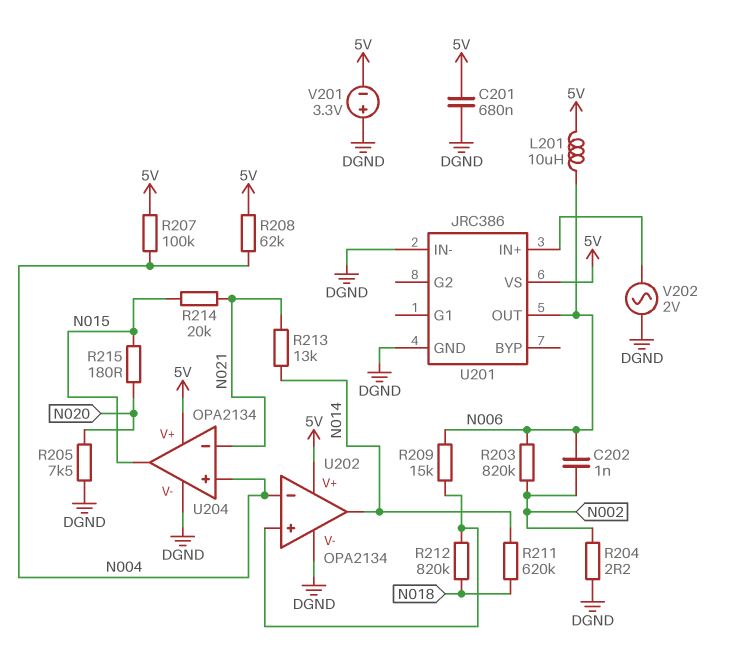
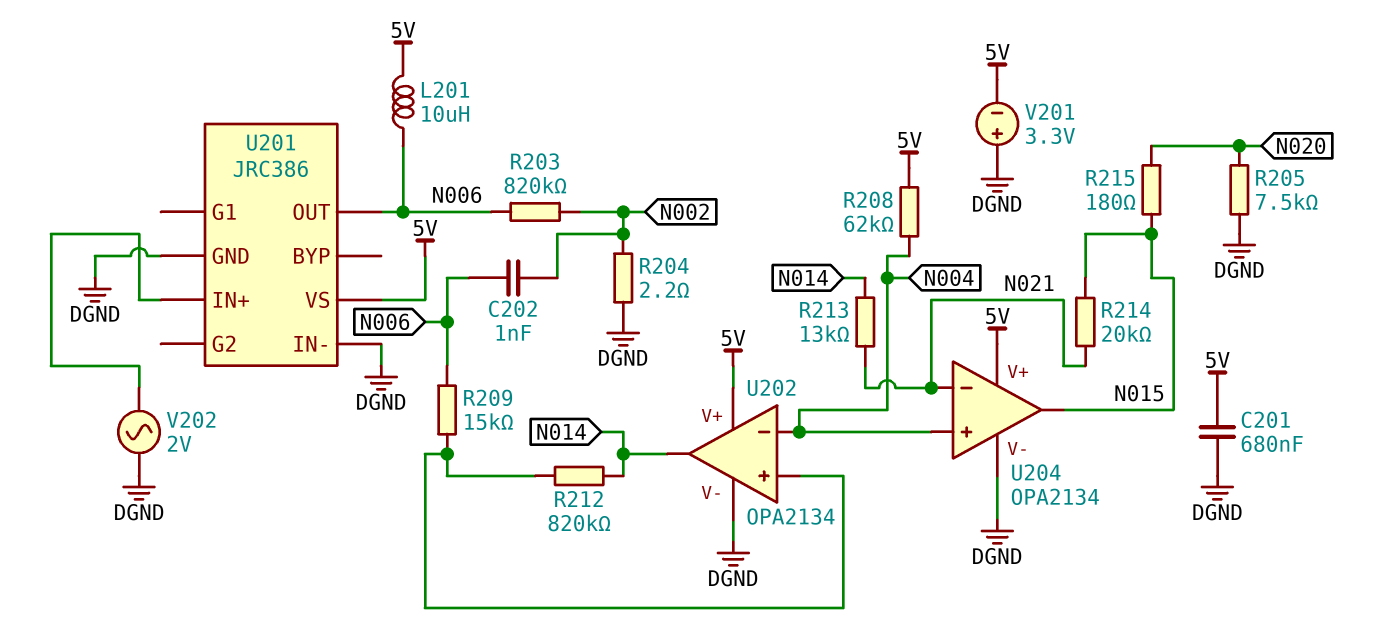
R207: 100k (5V, N004) -> none
R211: 620k (N014, N018) -> none
R212: 820k (N018, U202/in+) -> 820k (N014, U202/in+)

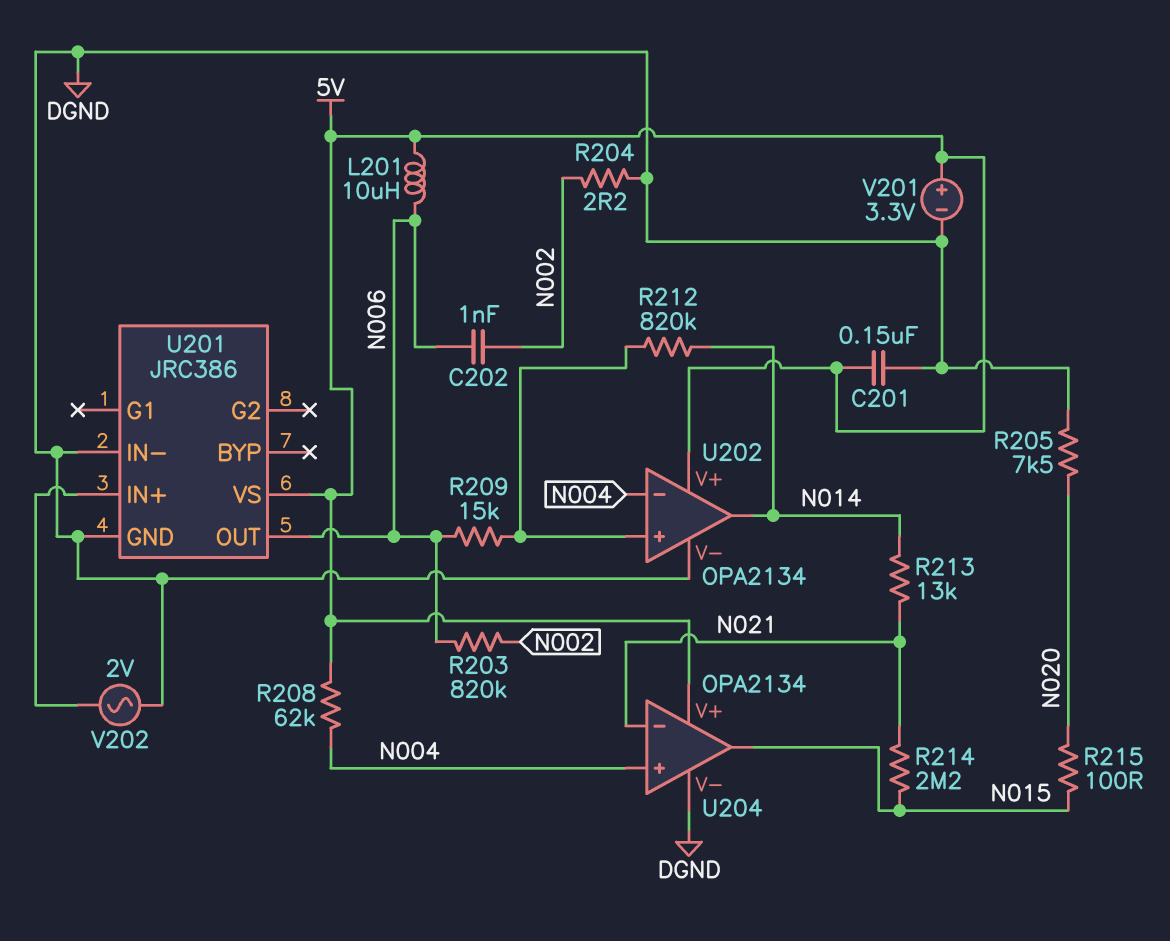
C201: 680nF (5V, DGND) -> 150nF (5V, DGND)
R214: 20k (N015, N021) -> 2.2M (N015, N021)
R215: 180 (N015, N020) -> 100 (N015, N020)
V201: 3.3V (plus DGND, minus 5V) -> 3.3V (plus 5V, minus DGND)

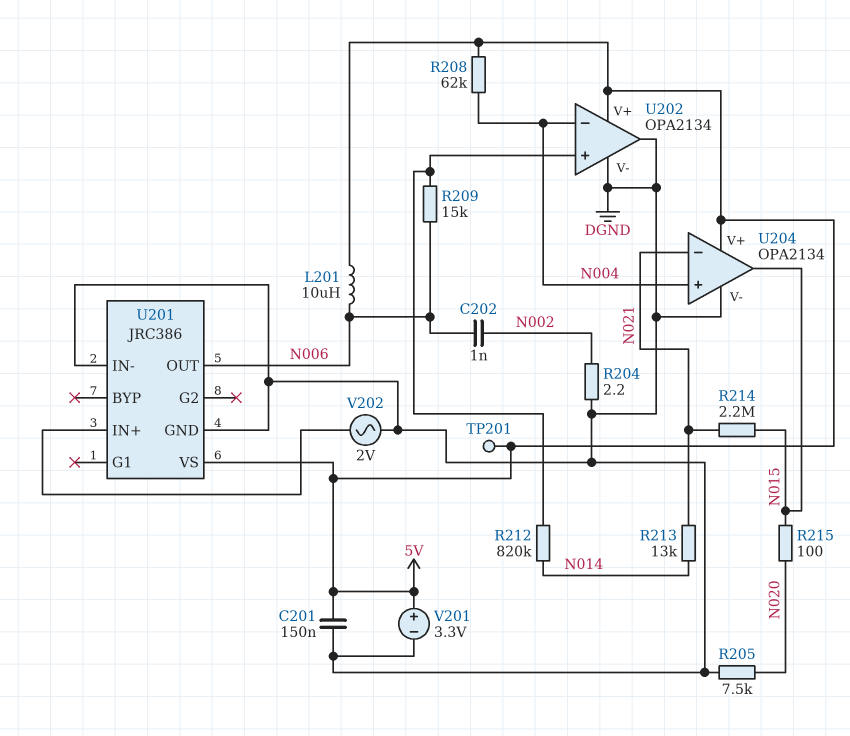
R203: 820k (N002, N006) -> none
TP201: none -> test point (5V)
U202 pin out: N014 -> DGND

